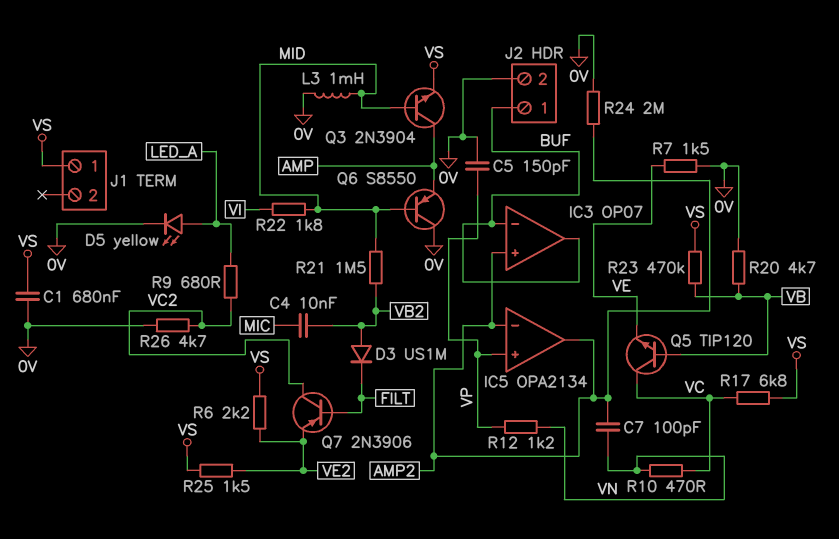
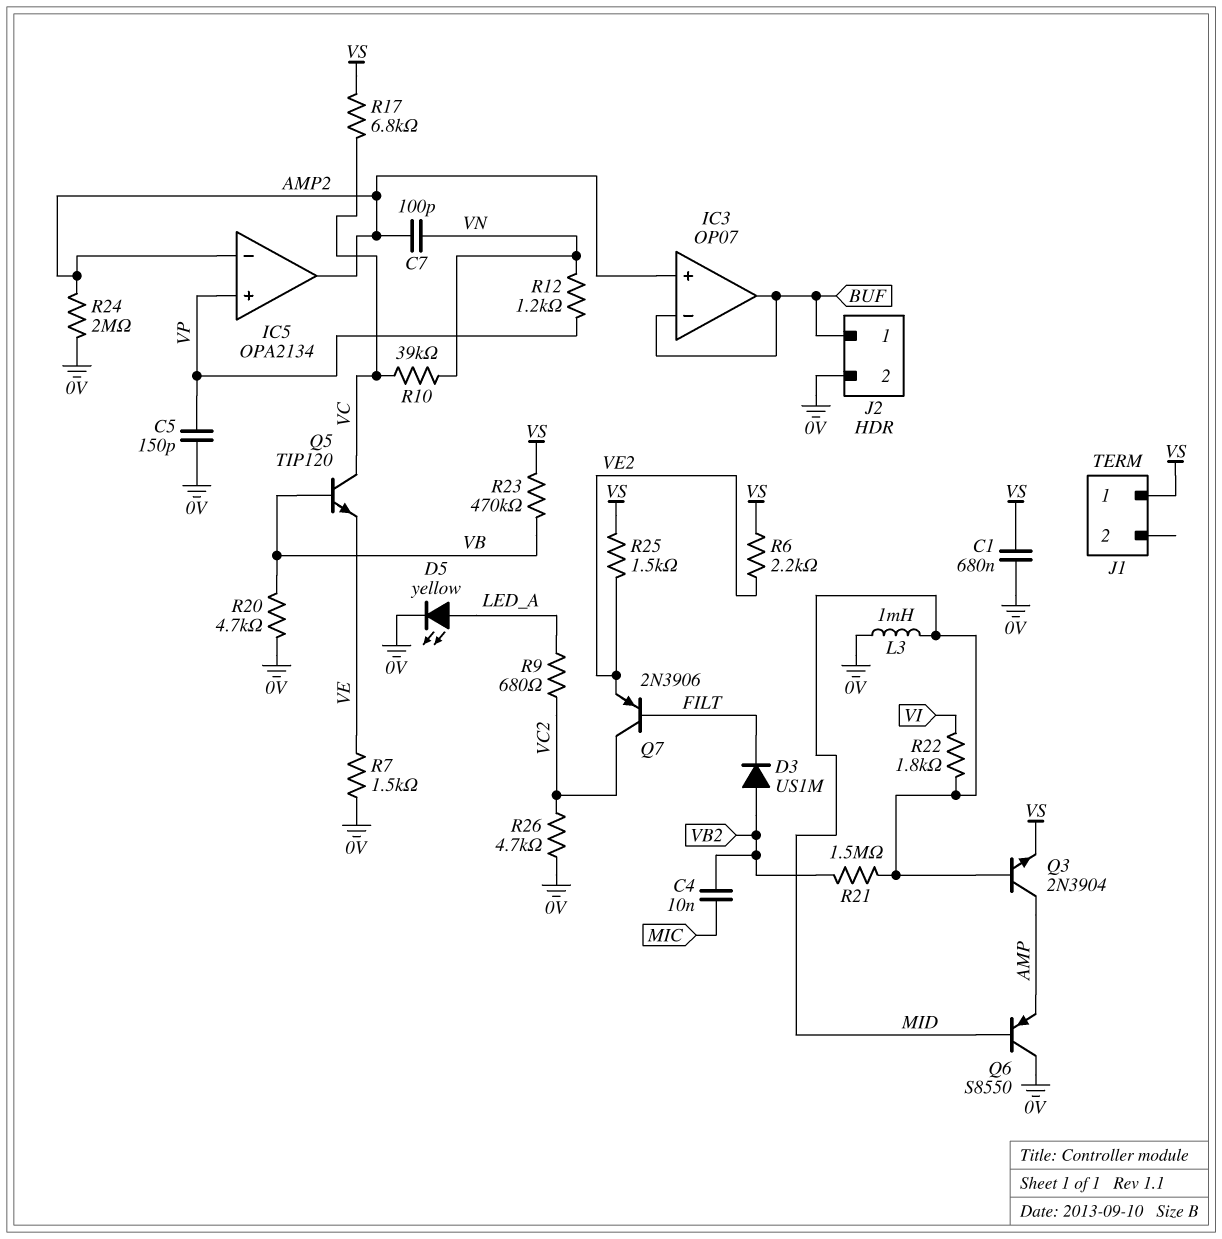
R10: 470 (VC, VN) -> 39k (VC, VN)

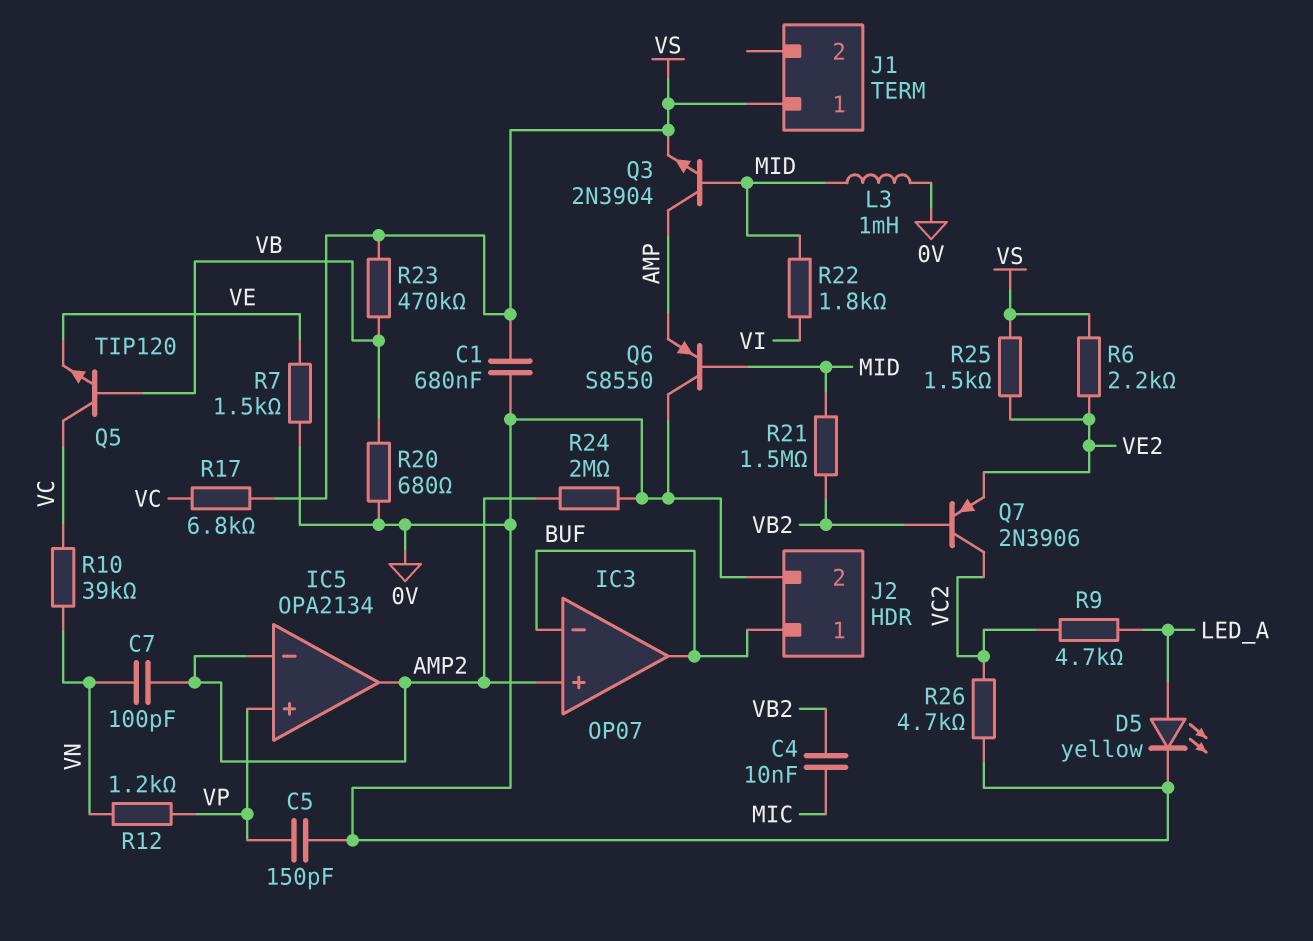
D3: diode US1M (A VB2, K FILT) -> none
Q7: PNP 2N3906 (B FILT, C VC2, E VE2) -> PNP 2N3906 (B VB2, C VC2, E VE2)
R9: 680 (LED_A, VC2) -> 4.7k (LED_A, VC2)
R20: 4.7k (0V, VB) -> 680 (0V, VB)

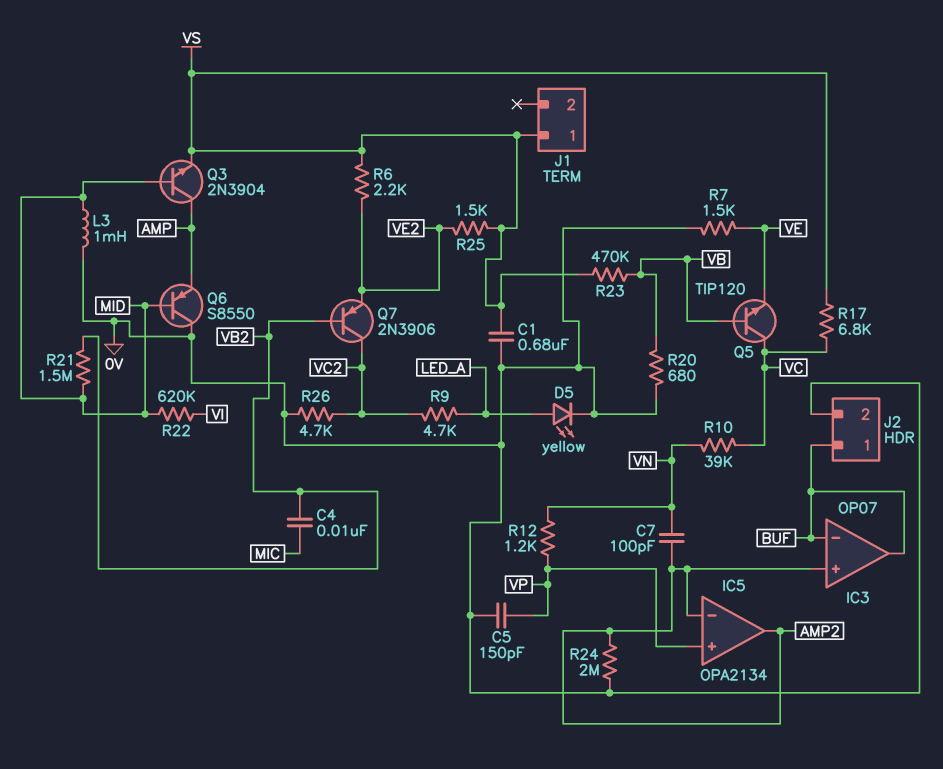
R22: 1.8k (MID, VI) -> 620k (MID, VI)

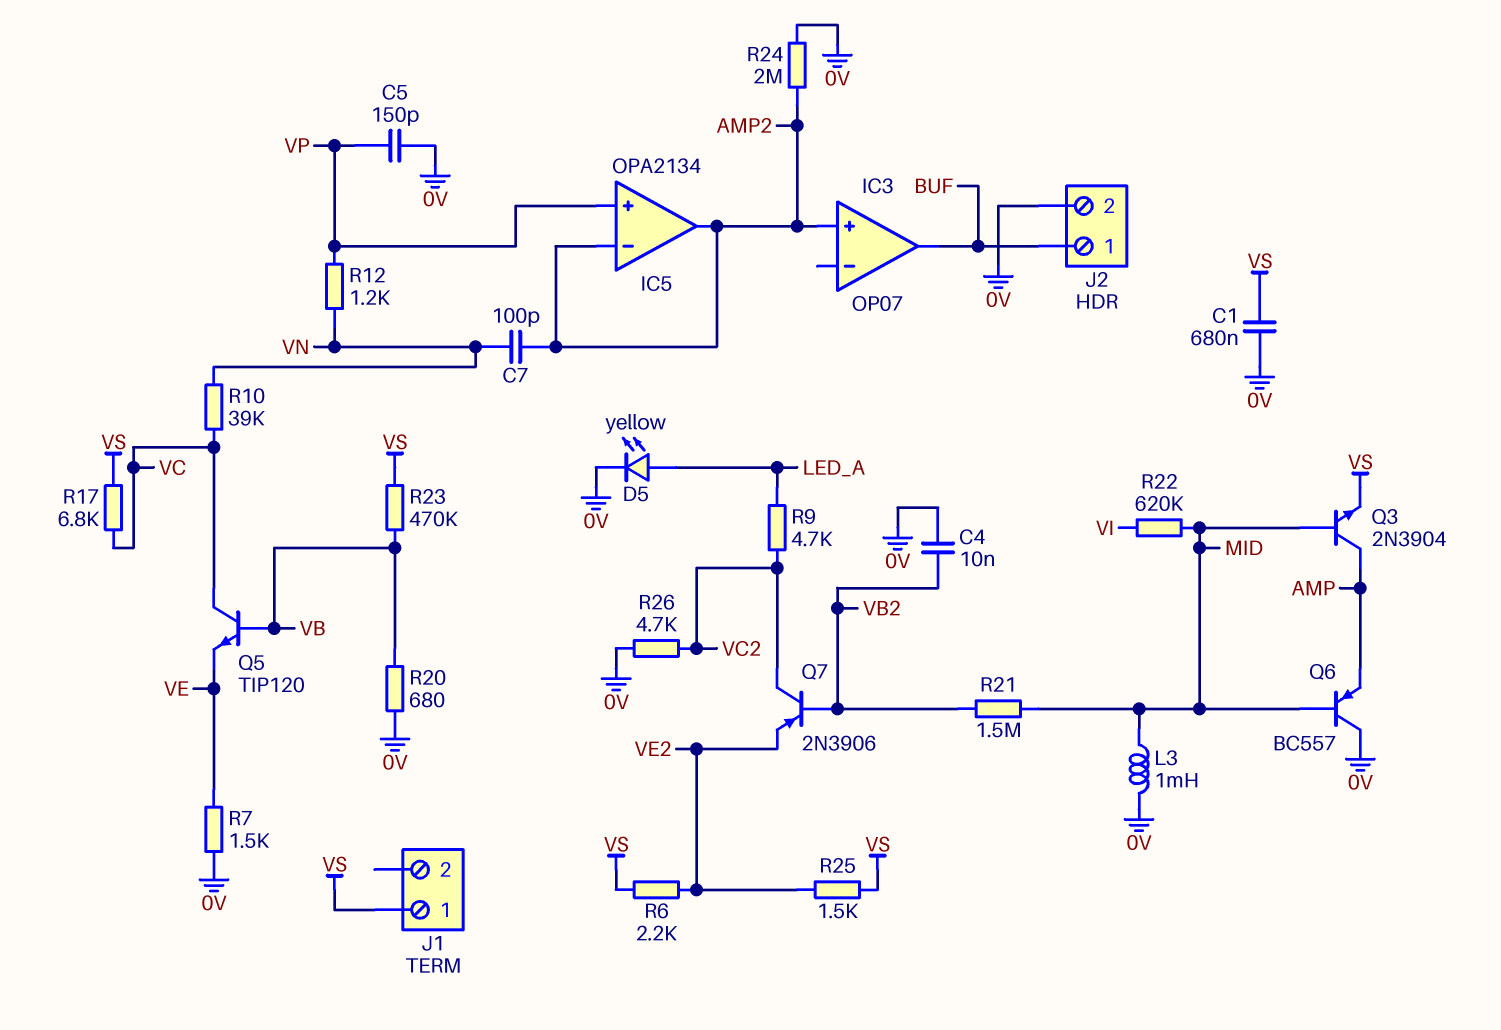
C4: 10nF (MIC, VB2) -> 10nF (0V, VB2)
IC3 pin in-: BUF -> none
Q6: PNP S8550 (B MID, C 0V, E AMP) -> PNP BC557 (B MID, C 0V, E AMP)

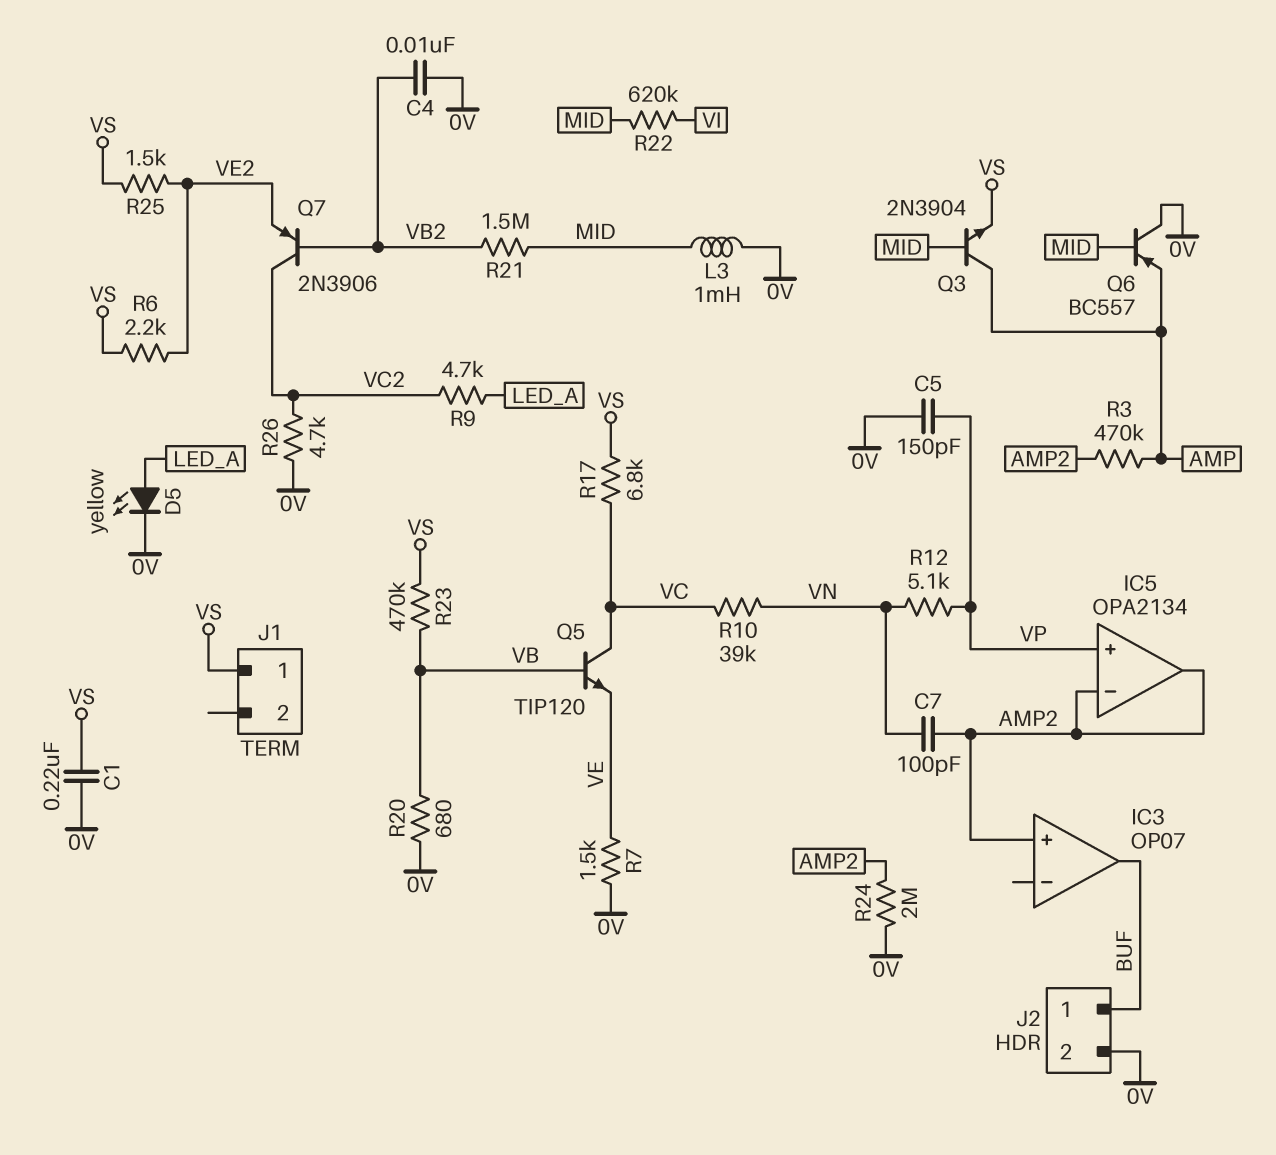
C1: 680nF (0V, VS) -> 220nF (0V, VS)
R3: none -> 470k (AMP, AMP2)
R12: 1.2k (VN, VP) -> 5.1k (VN, VP)

